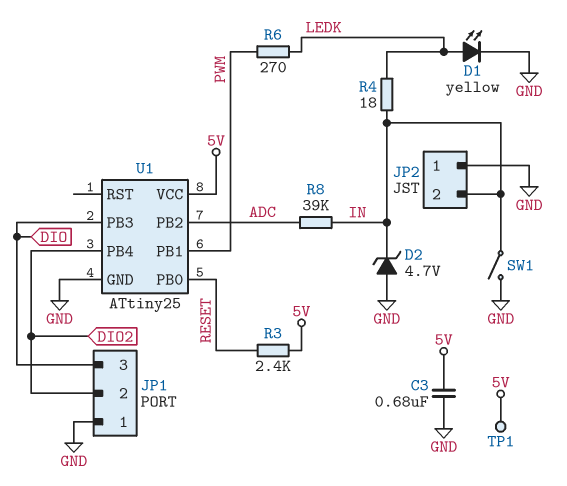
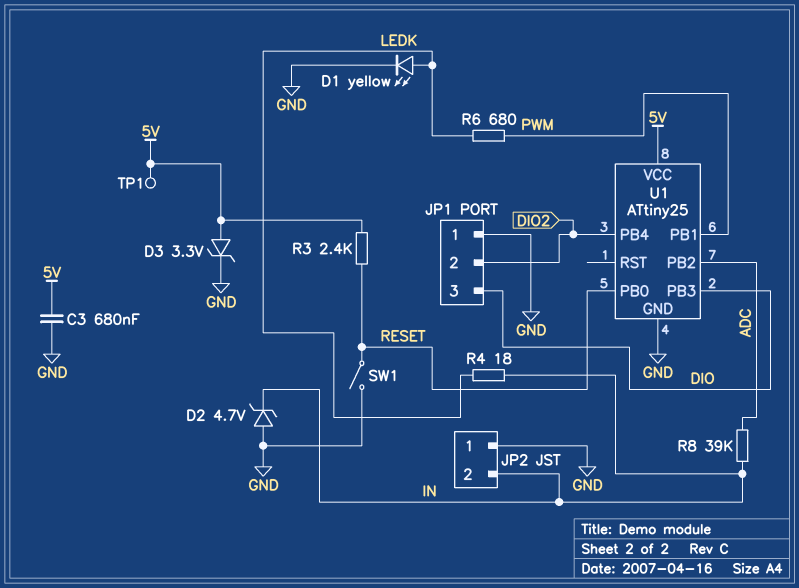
D3: none -> zener 3.3V (A 5V, K GND)
R6: 270 (LEDK, PWM) -> 680 (LEDK, PWM)
SW1: switch (GND, IN) -> switch (GND, RESET)

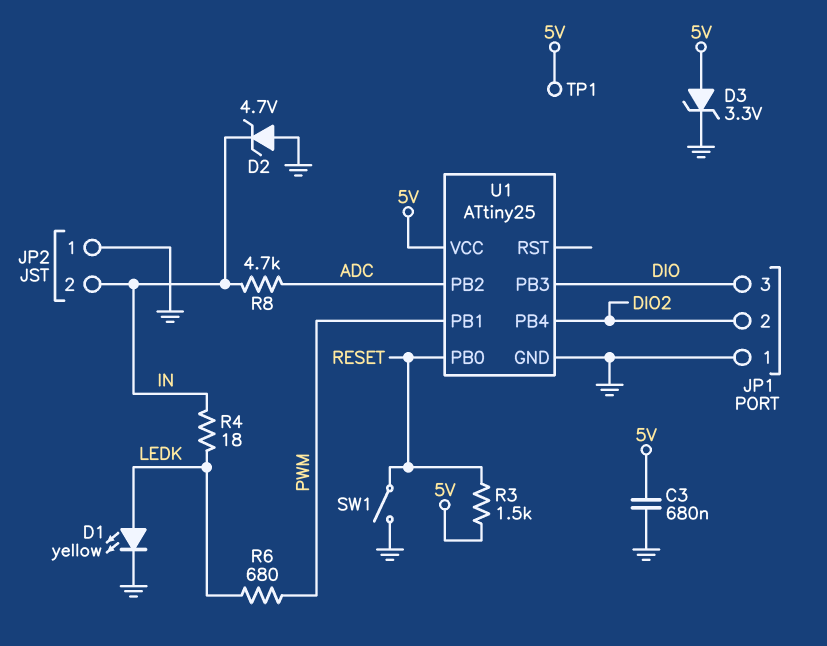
R3: 2.4k (5V, RESET) -> 1.5k (5V, RESET)
R8: 39k (ADC, IN) -> 4.7k (ADC, IN)

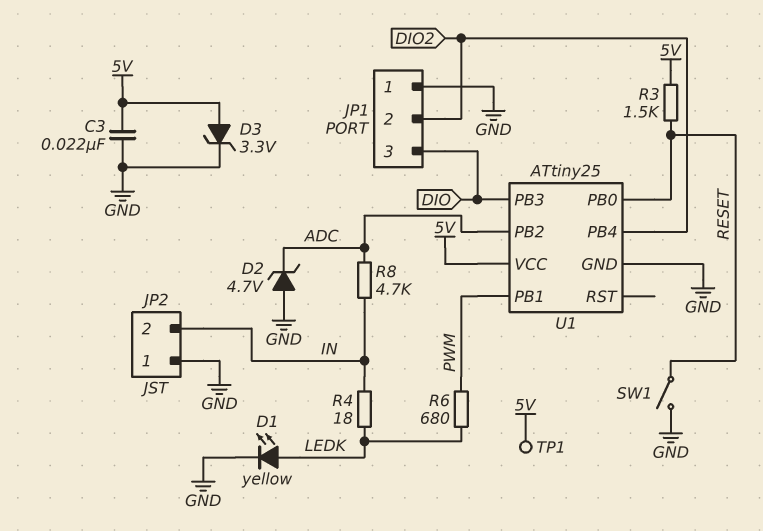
C3: 680nF (5V, GND) -> 22nF (5V, GND)
D2: zener 4.7V (A GND, K IN) -> zener 4.7V (A GND, K ADC)

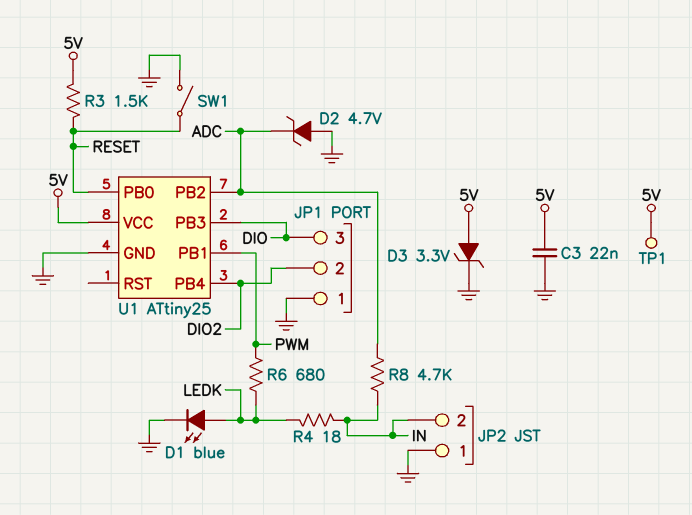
D1: LED yellow (A LEDK, K GND) -> LED blue (A LEDK, K GND)

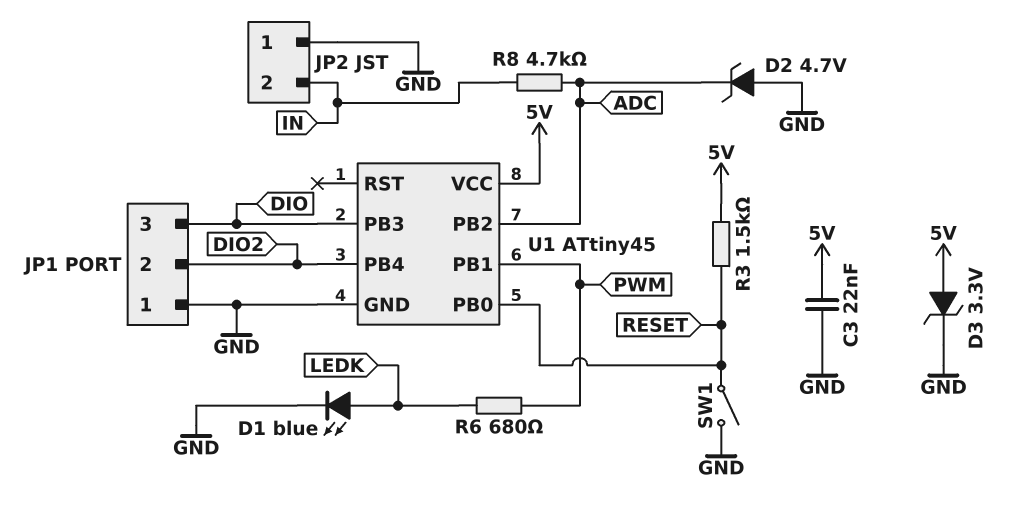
R4: 18 (IN, LEDK) -> none
TP1: test point (5V) -> none
U1: ATtiny25 -> ATtiny45

